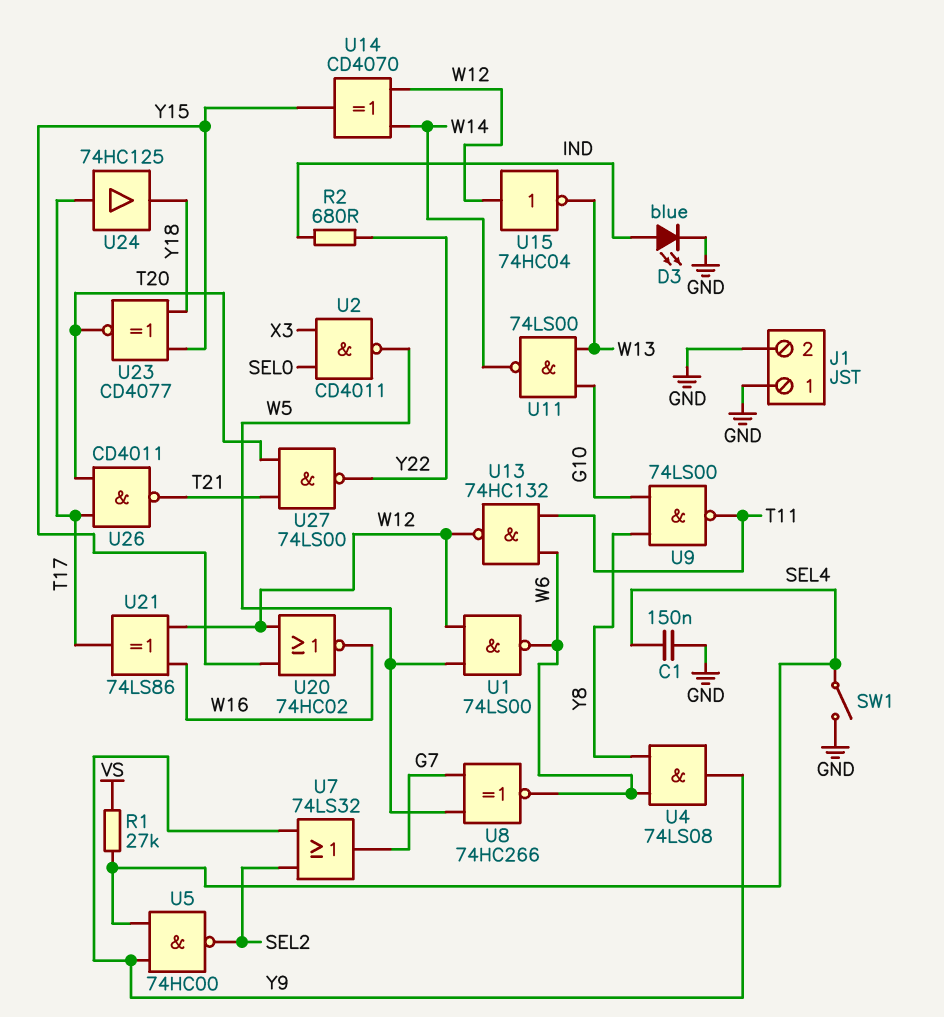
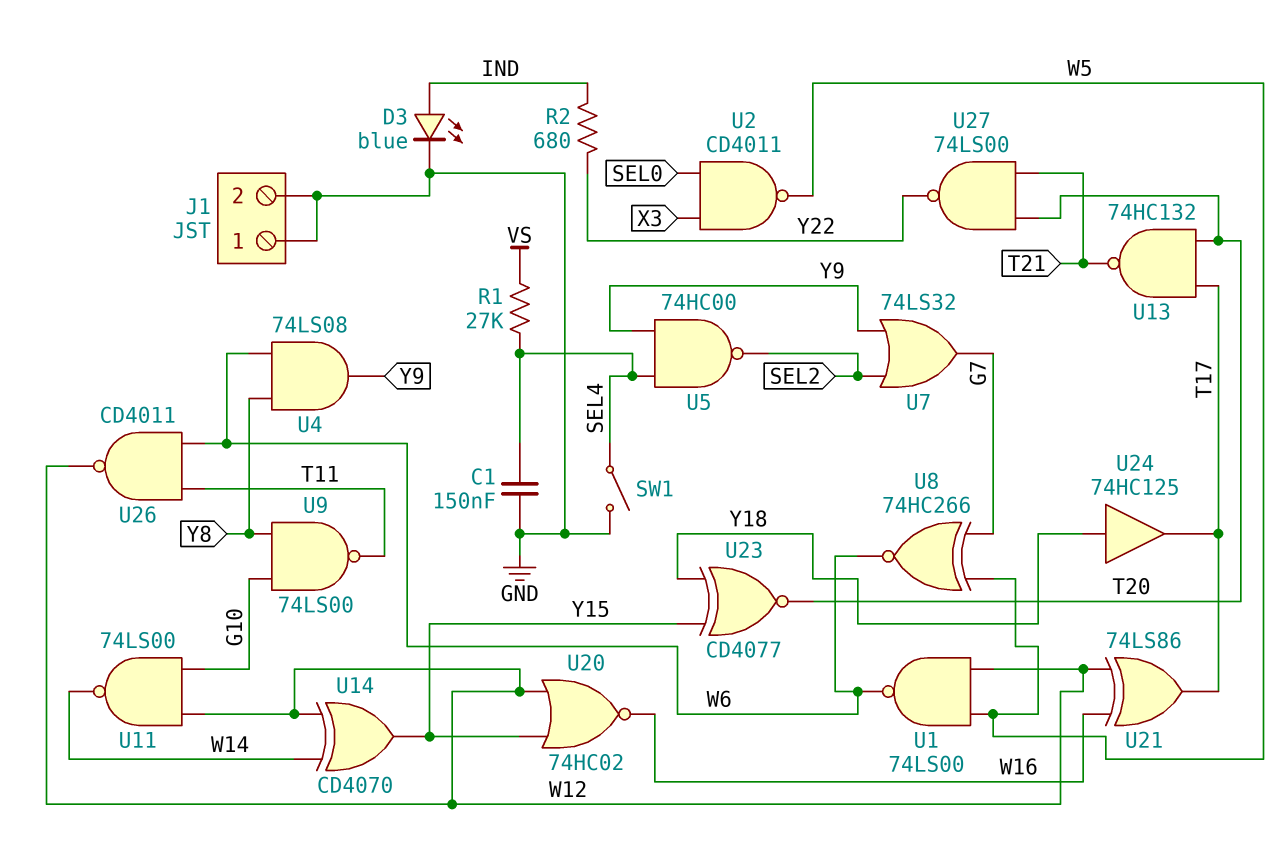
U11: NAND 74LS00 (in G10, in W13, out W14) -> NAND 74LS00 (in G10, in W12, out W14)
U13: NAND 74HC132 (in T11, in W6, out W12) -> NAND 74HC132 (in T17, in T20, out T21)
U15: NOT 74HC04 (in W12, out W13) -> none
U24: buffer 74HC125 (in T17, out Y18) -> buffer 74HC125 (in Y18, out T17)
U26: NAND CD4011 (in T17, in T20, out T21) -> NAND CD4011 (in T11, in W6, out W12)

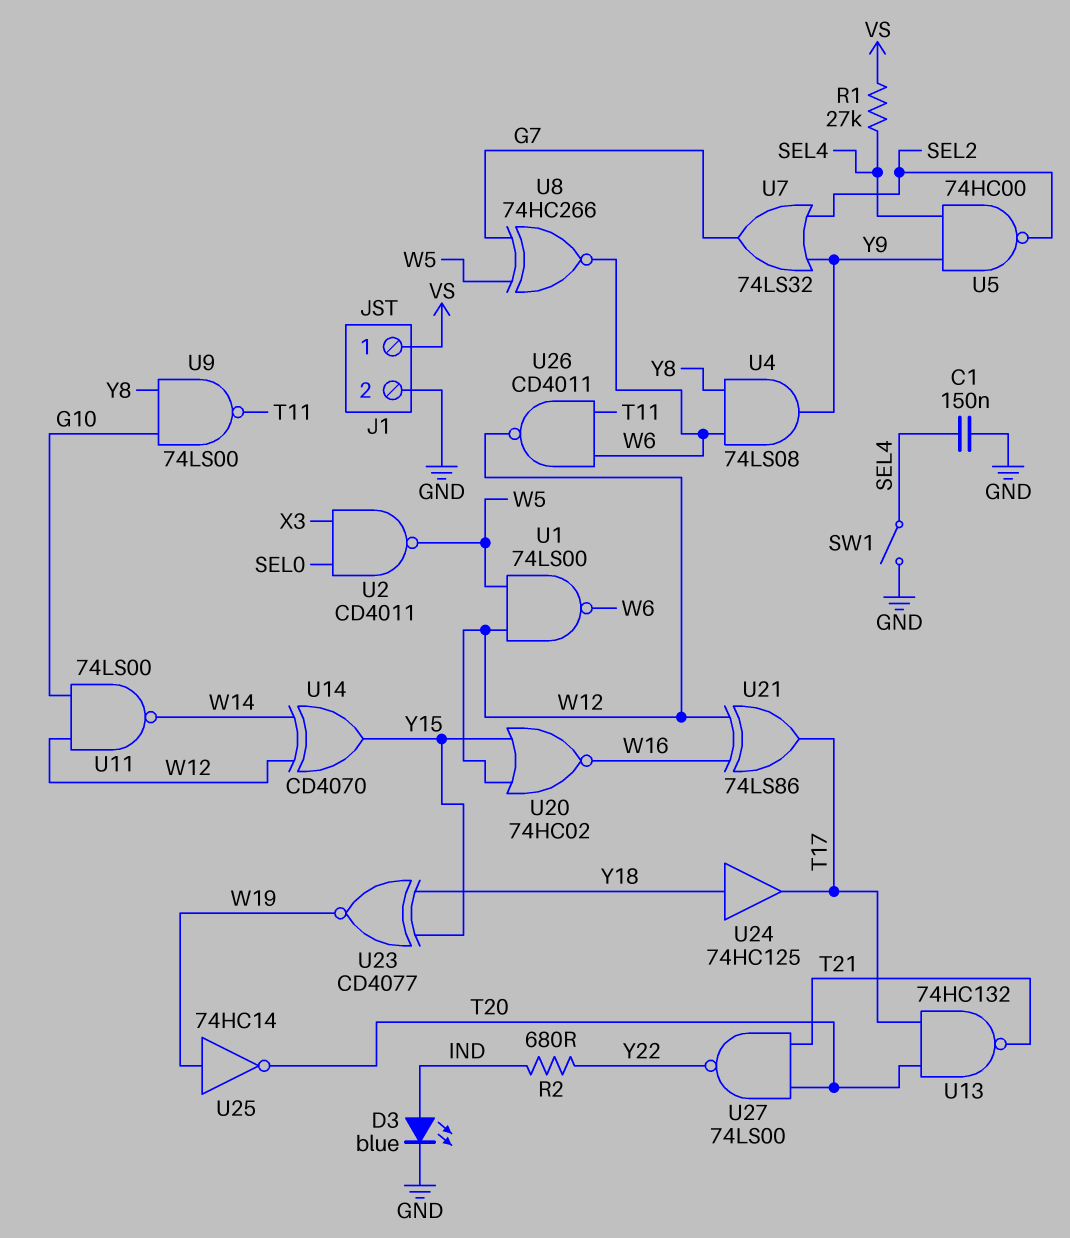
J1 pin 1: GND -> VS
U23: XNOR CD4077 (in Y15, in Y18, out T20) -> XNOR CD4077 (in Y15, in Y18, out W19)
U25: none -> NOT 74HC14 (in W19, out T20)

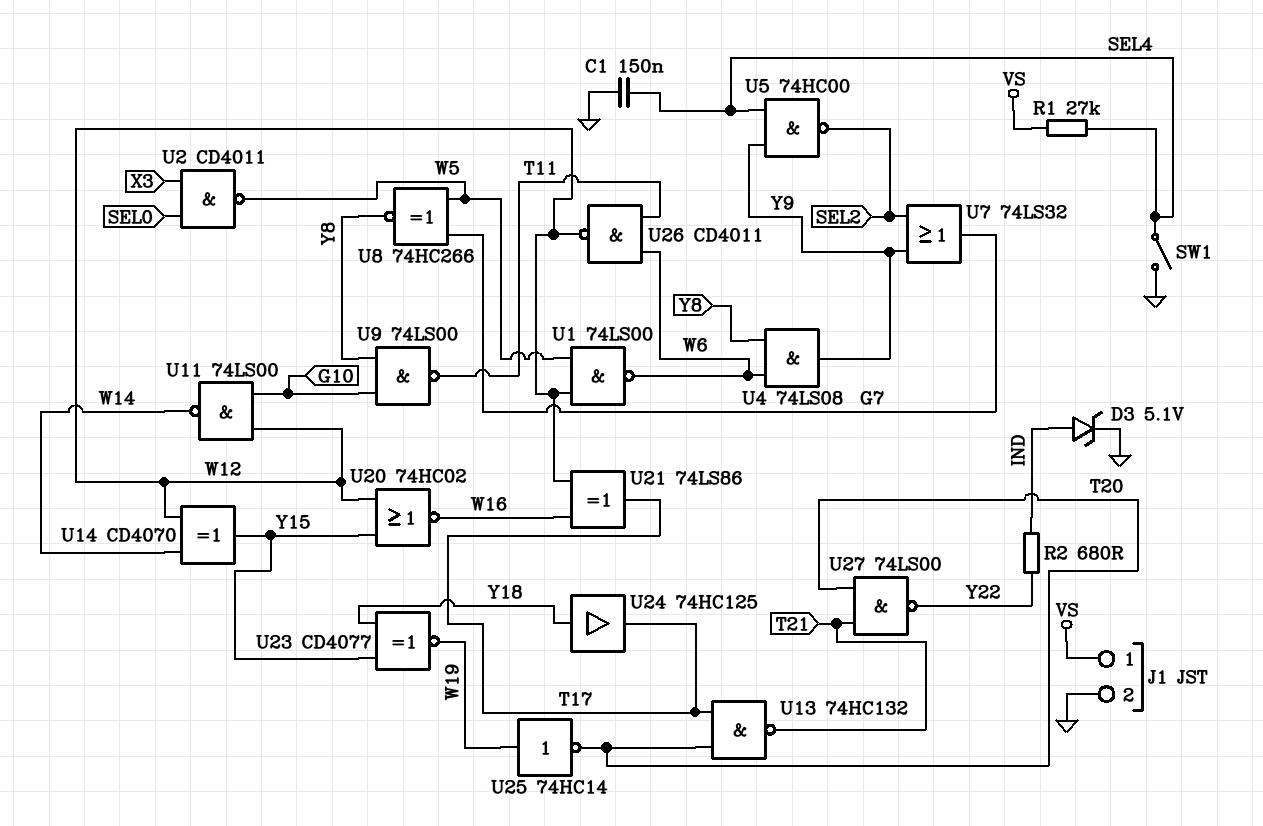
D3: LED blue (A IND, K GND) -> zener 5.1V (A IND, K GND)
U8: XNOR 74HC266 (in G7, in W5, out W6) -> XNOR 74HC266 (in G7, in W5, out Y8)

